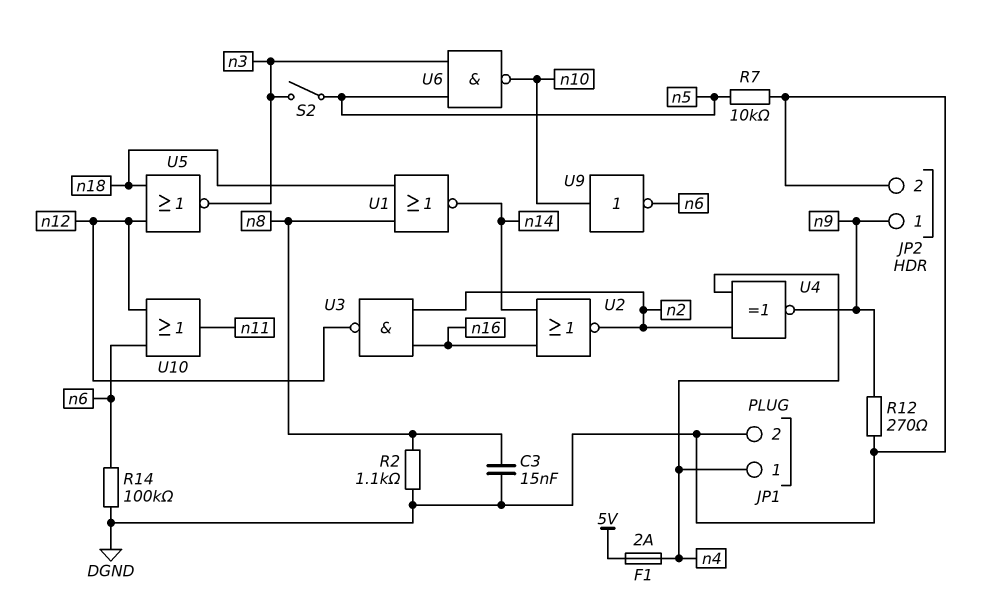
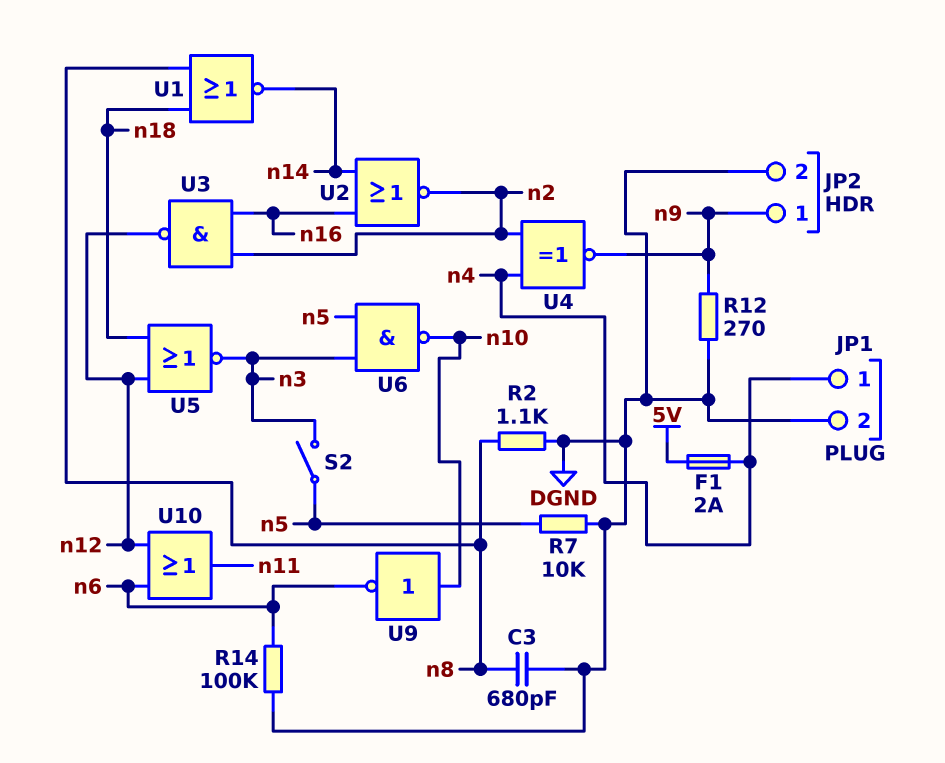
C3: 15nF (DGND, n8) -> 680pF (DGND, n8)

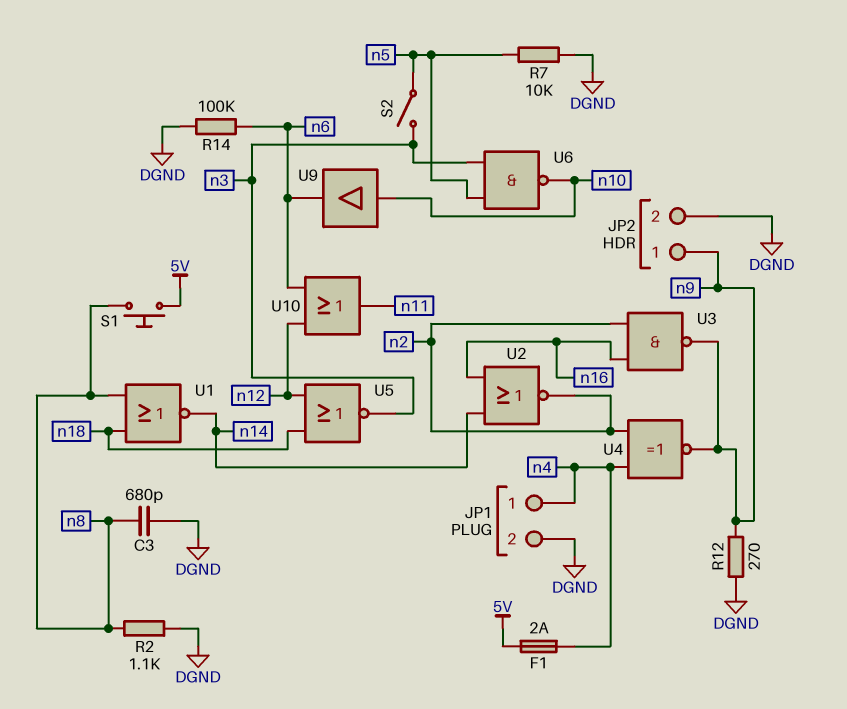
S1: none -> button (5V, n8)
U3: NAND (in n2, in n16, out n12) -> NAND (in n2, in n16, out n9)
U9: NOT (in n10, out n6) -> buffer (in n10, out n6)

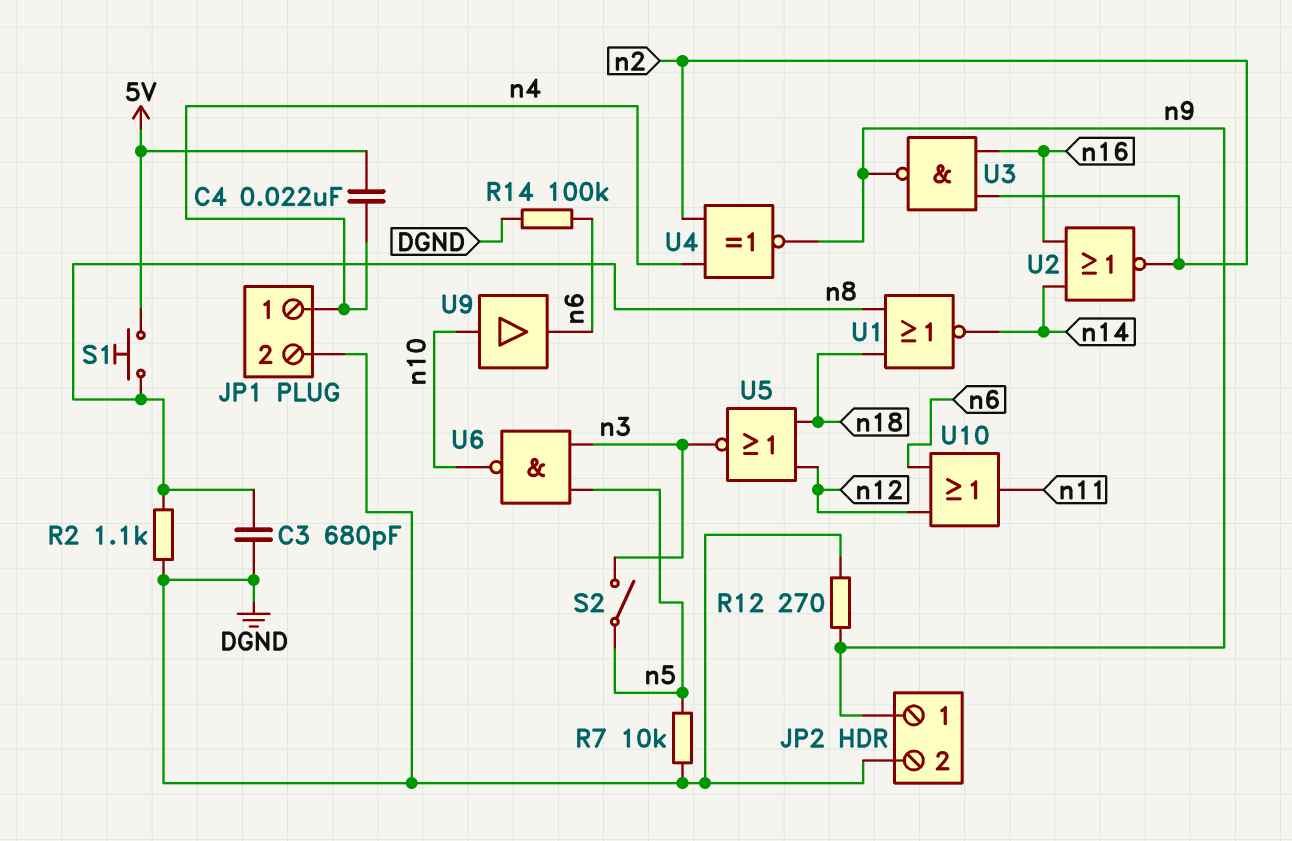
C4: none -> 22nF (5V, n4)
F1: 2A (5V, n4) -> none

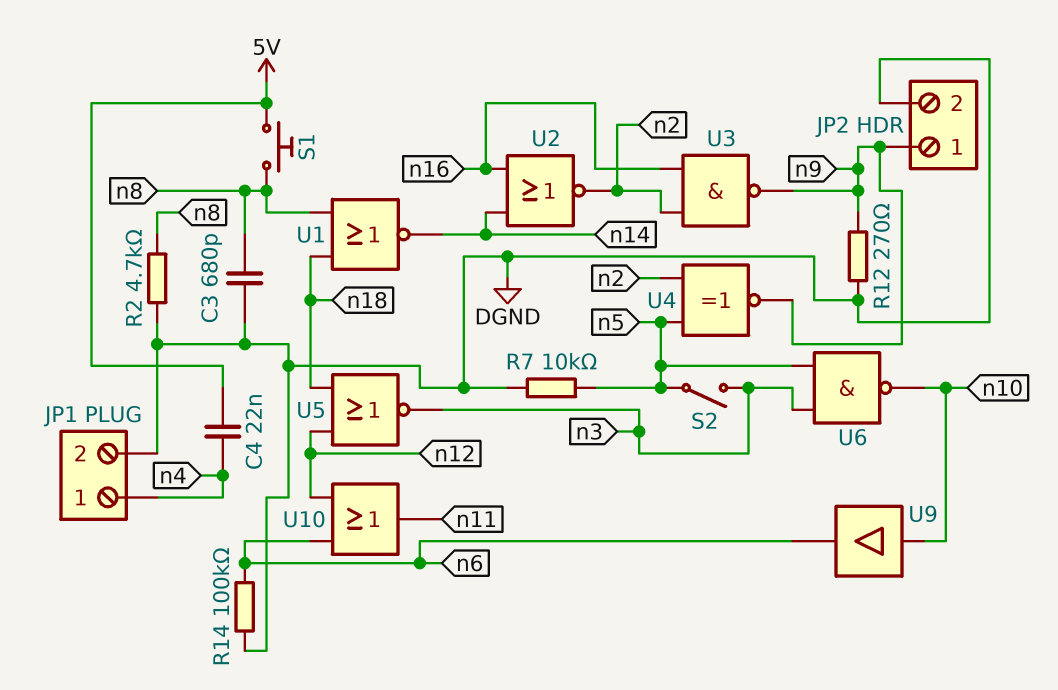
R2: 1.1k (DGND, n8) -> 4.7k (DGND, n8)
U4: XNOR (in n2, in n4, out n9) -> XNOR (in n2, in n5, out n9)

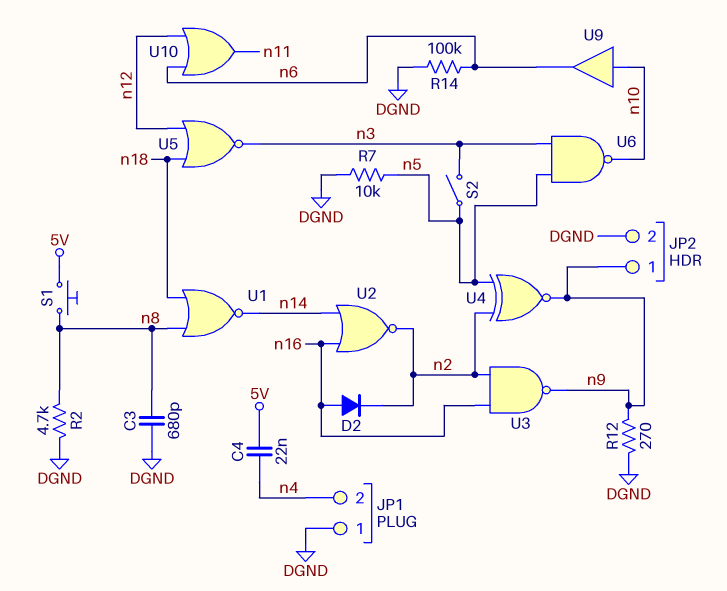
D2: none -> diode (A n16, K n2)
JP1 pin 1: n4 -> DGND
JP1 pin 2: DGND -> n4

